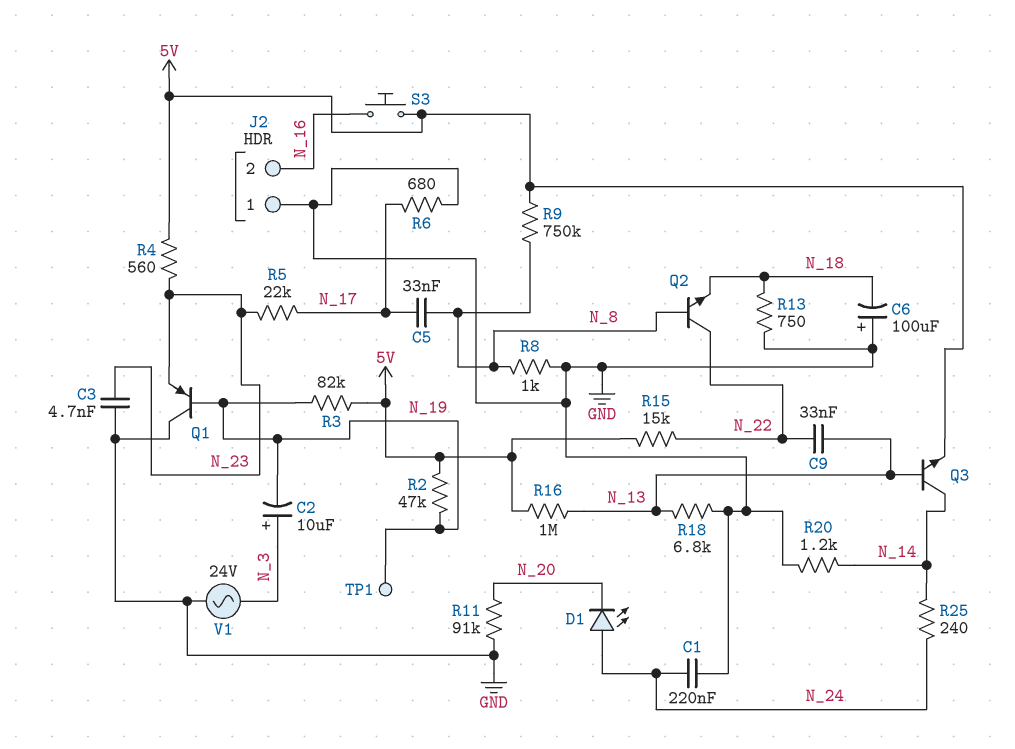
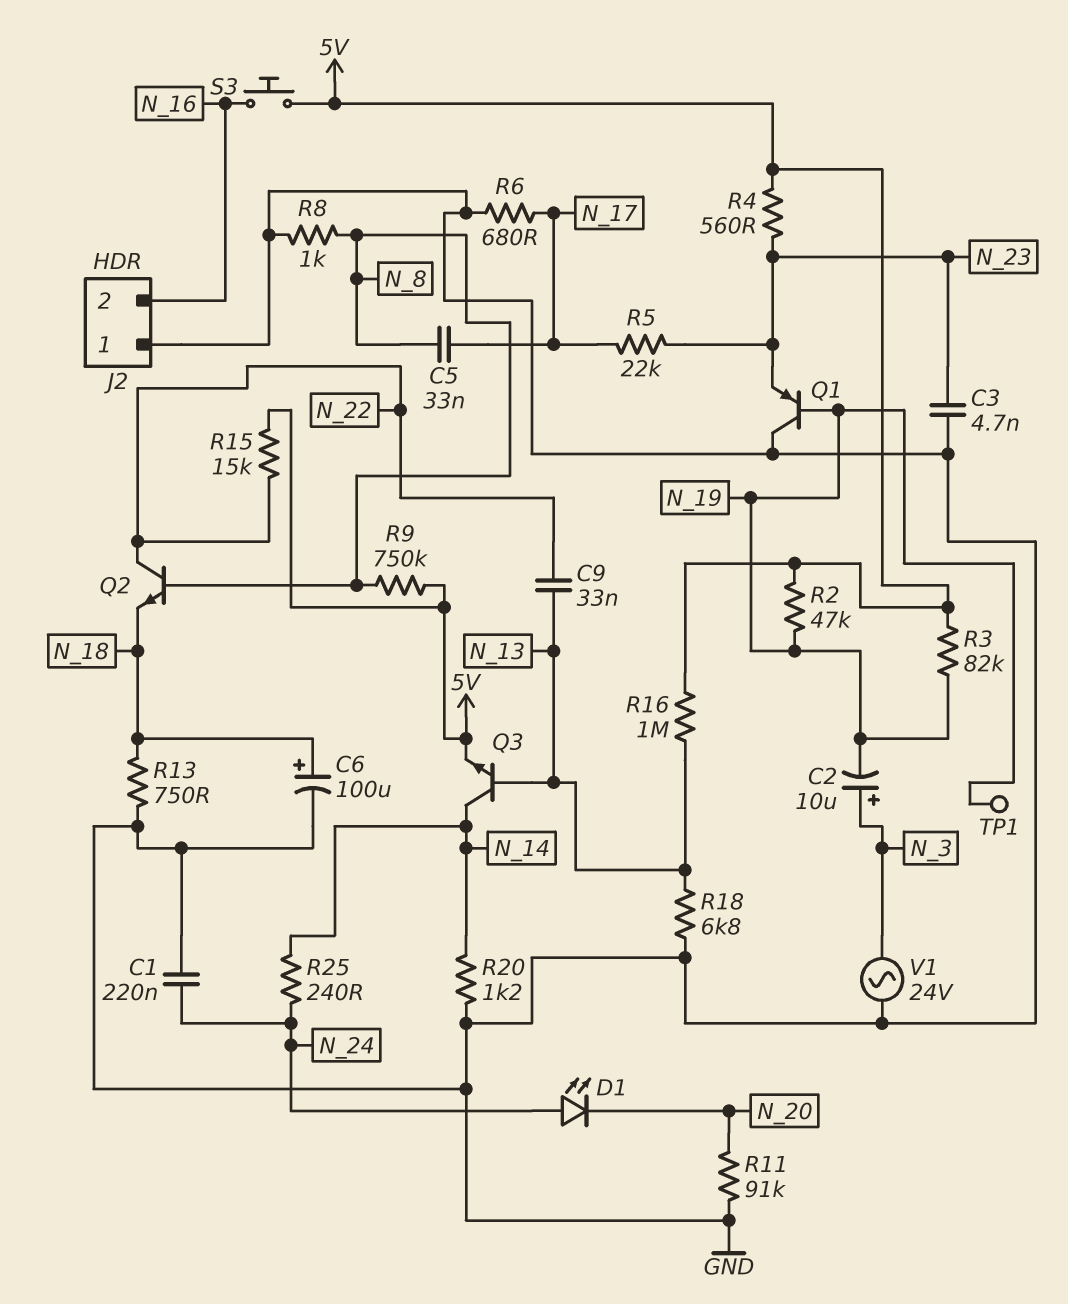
C6: 100uF (plus GND, minus N_18) -> 100uF (plus N_18, minus GND)

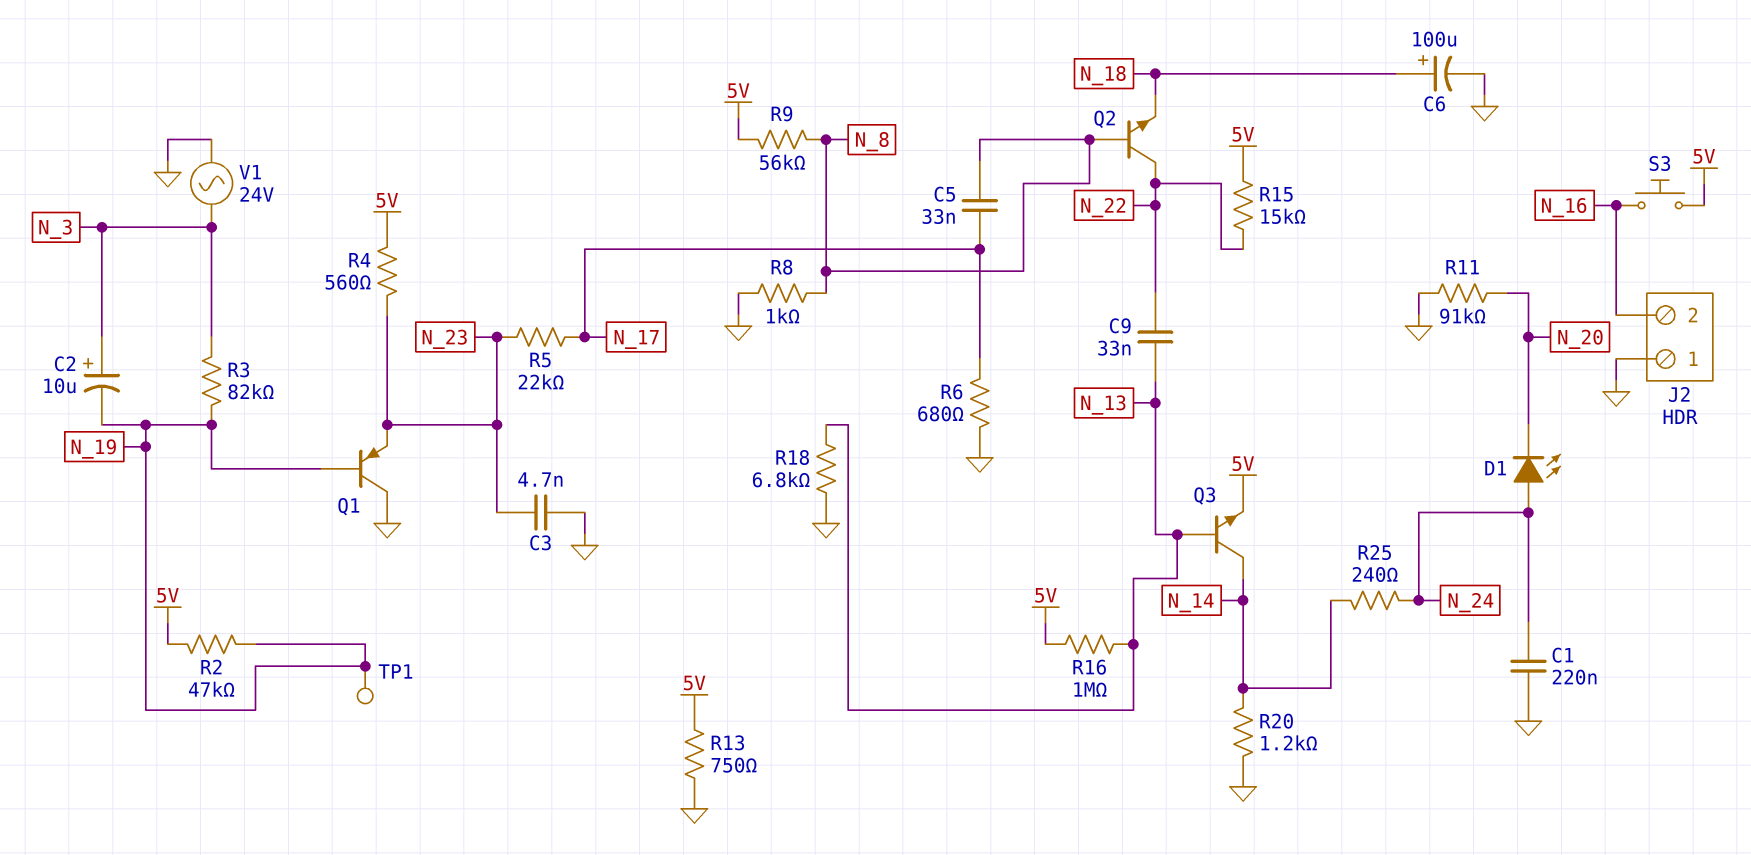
R3: 82k (5V, N_19) -> 82k (N_3, N_19)
R9: 750k (5V, N_8) -> 56k (5V, N_8)
R13: 750 (GND, N_18) -> 750 (5V, GND)

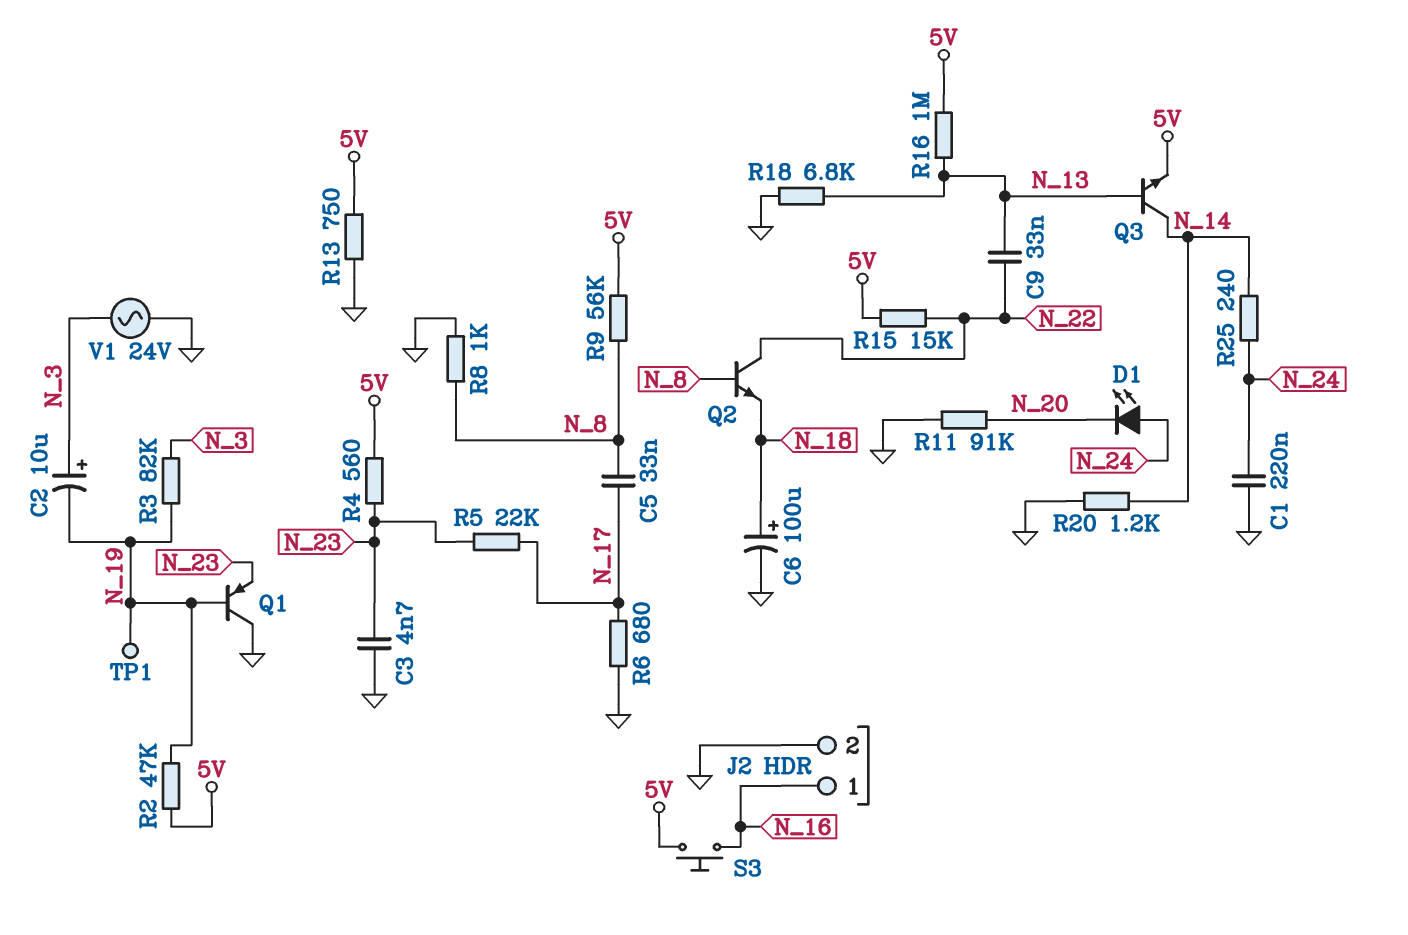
J2 pin 1: GND -> N_16
J2 pin 2: N_16 -> GND

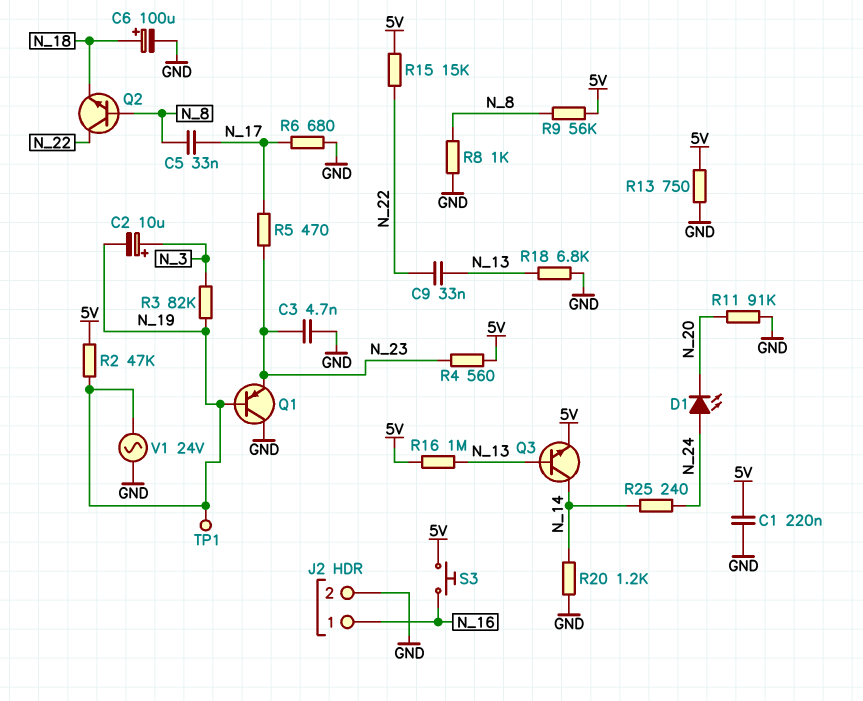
C1: 220nF (GND, N_24) -> 220nF (5V, GND)
R5: 22k (N_17, N_23) -> 470 (N_17, N_23)
V1: AC 24V (GND, N_3) -> AC 24V (GND, N_19)

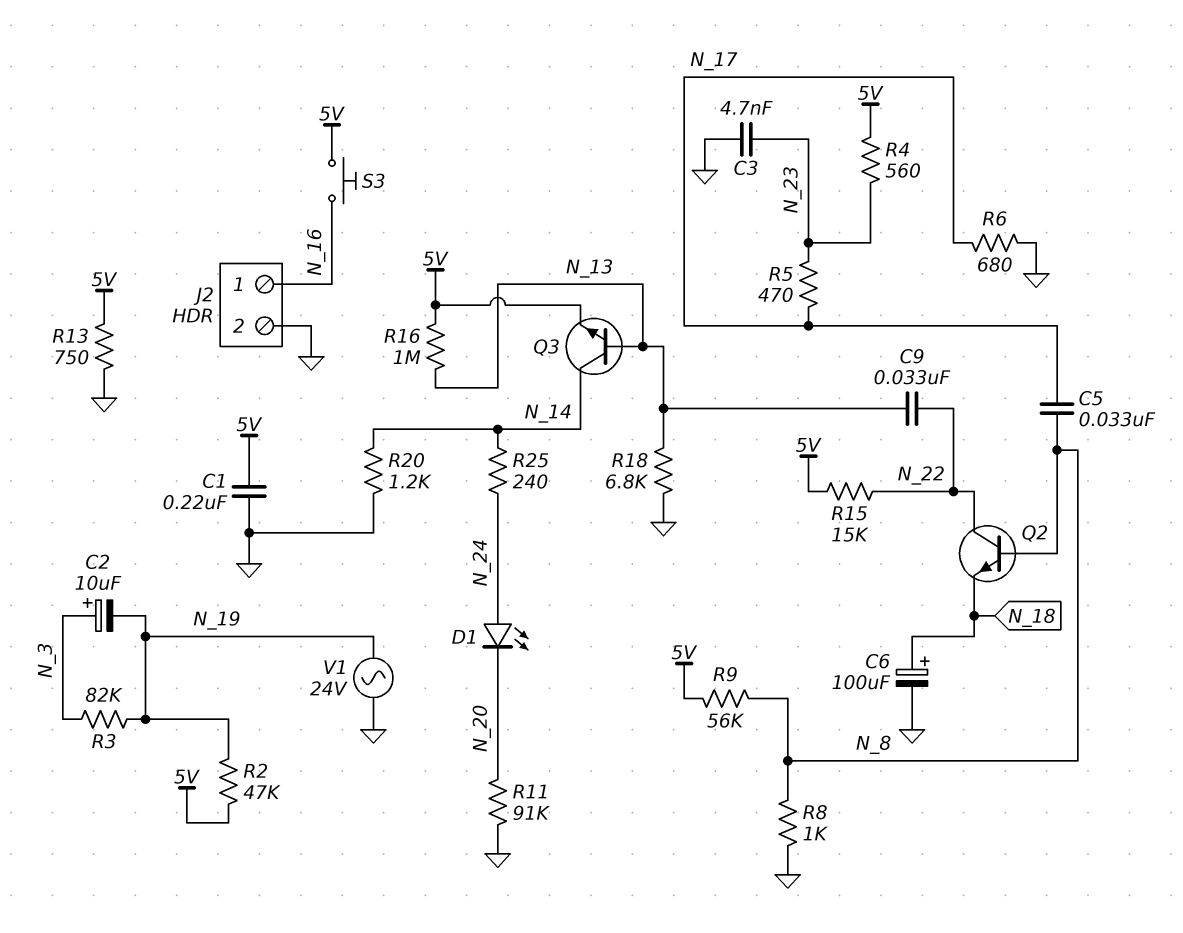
Q1: PNP (B N_19, C GND, E N_23) -> none
TP1: test point (N_19) -> none

